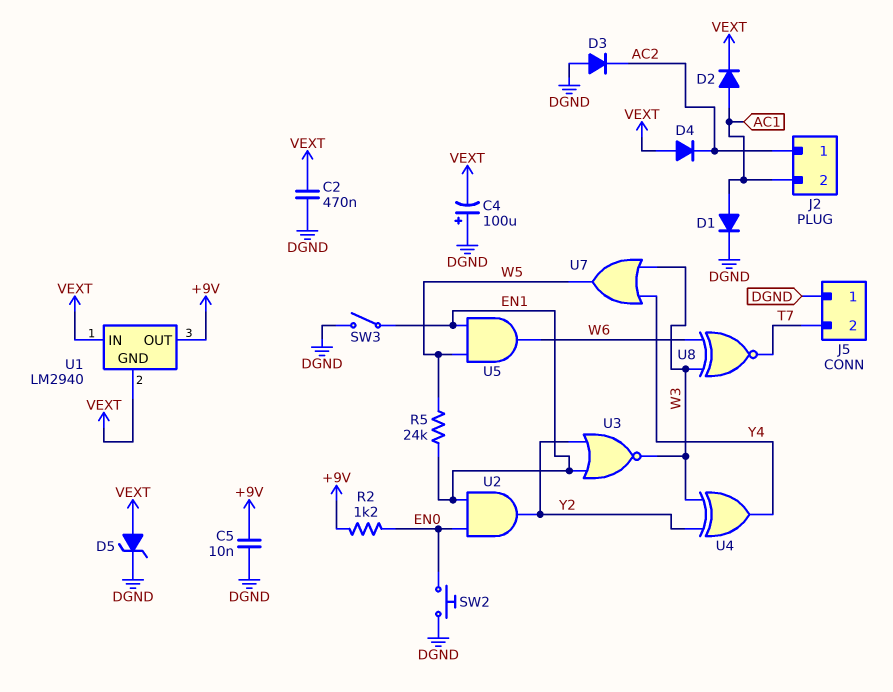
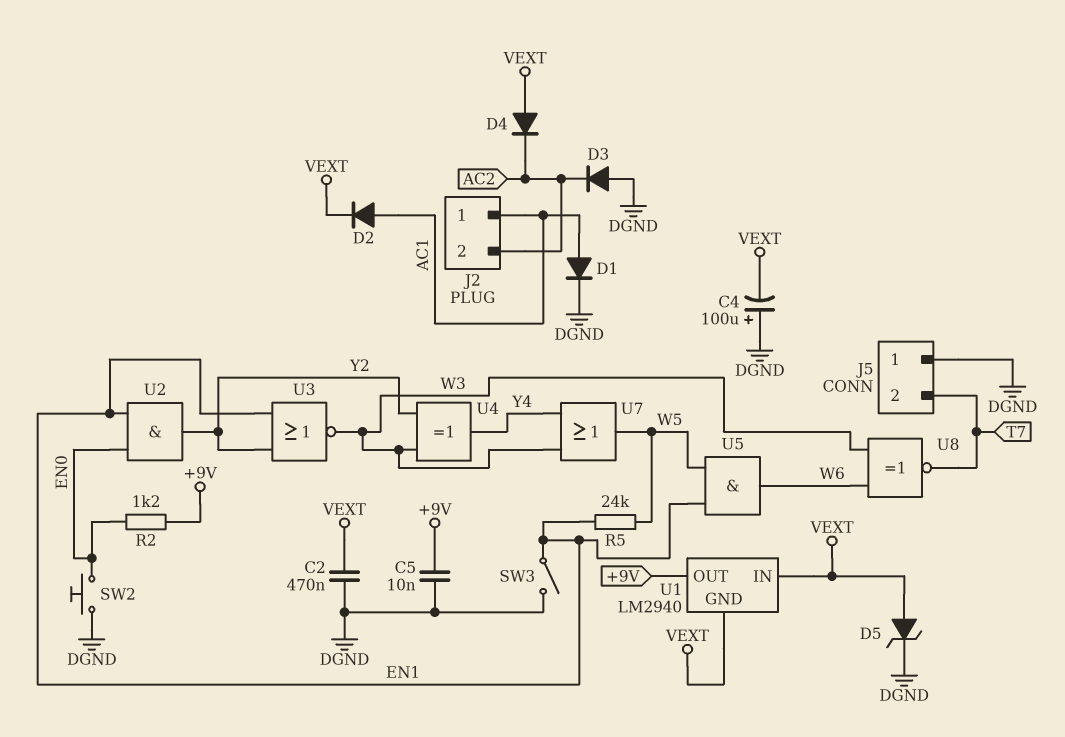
J2 pin 1: AC2 -> AC1
J2 pin 2: AC1 -> AC2

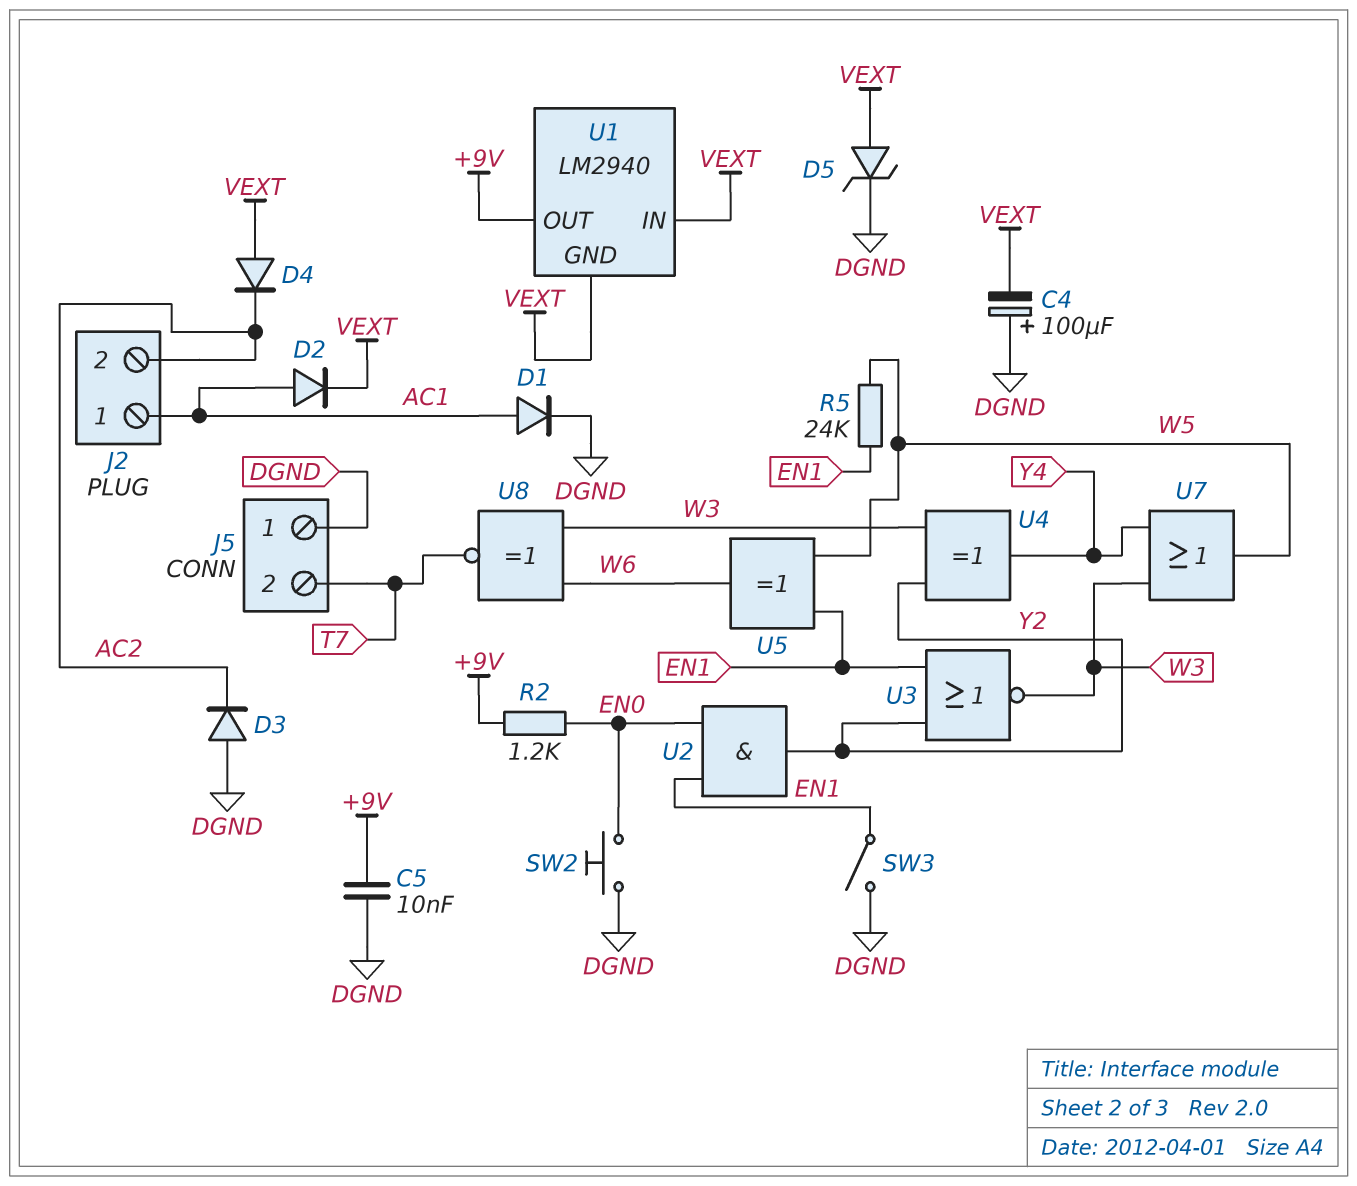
C2: 470nF (DGND, VEXT) -> none
U5: AND (in EN1, in W5, out W6) -> XOR (in EN1, in W5, out W6)

